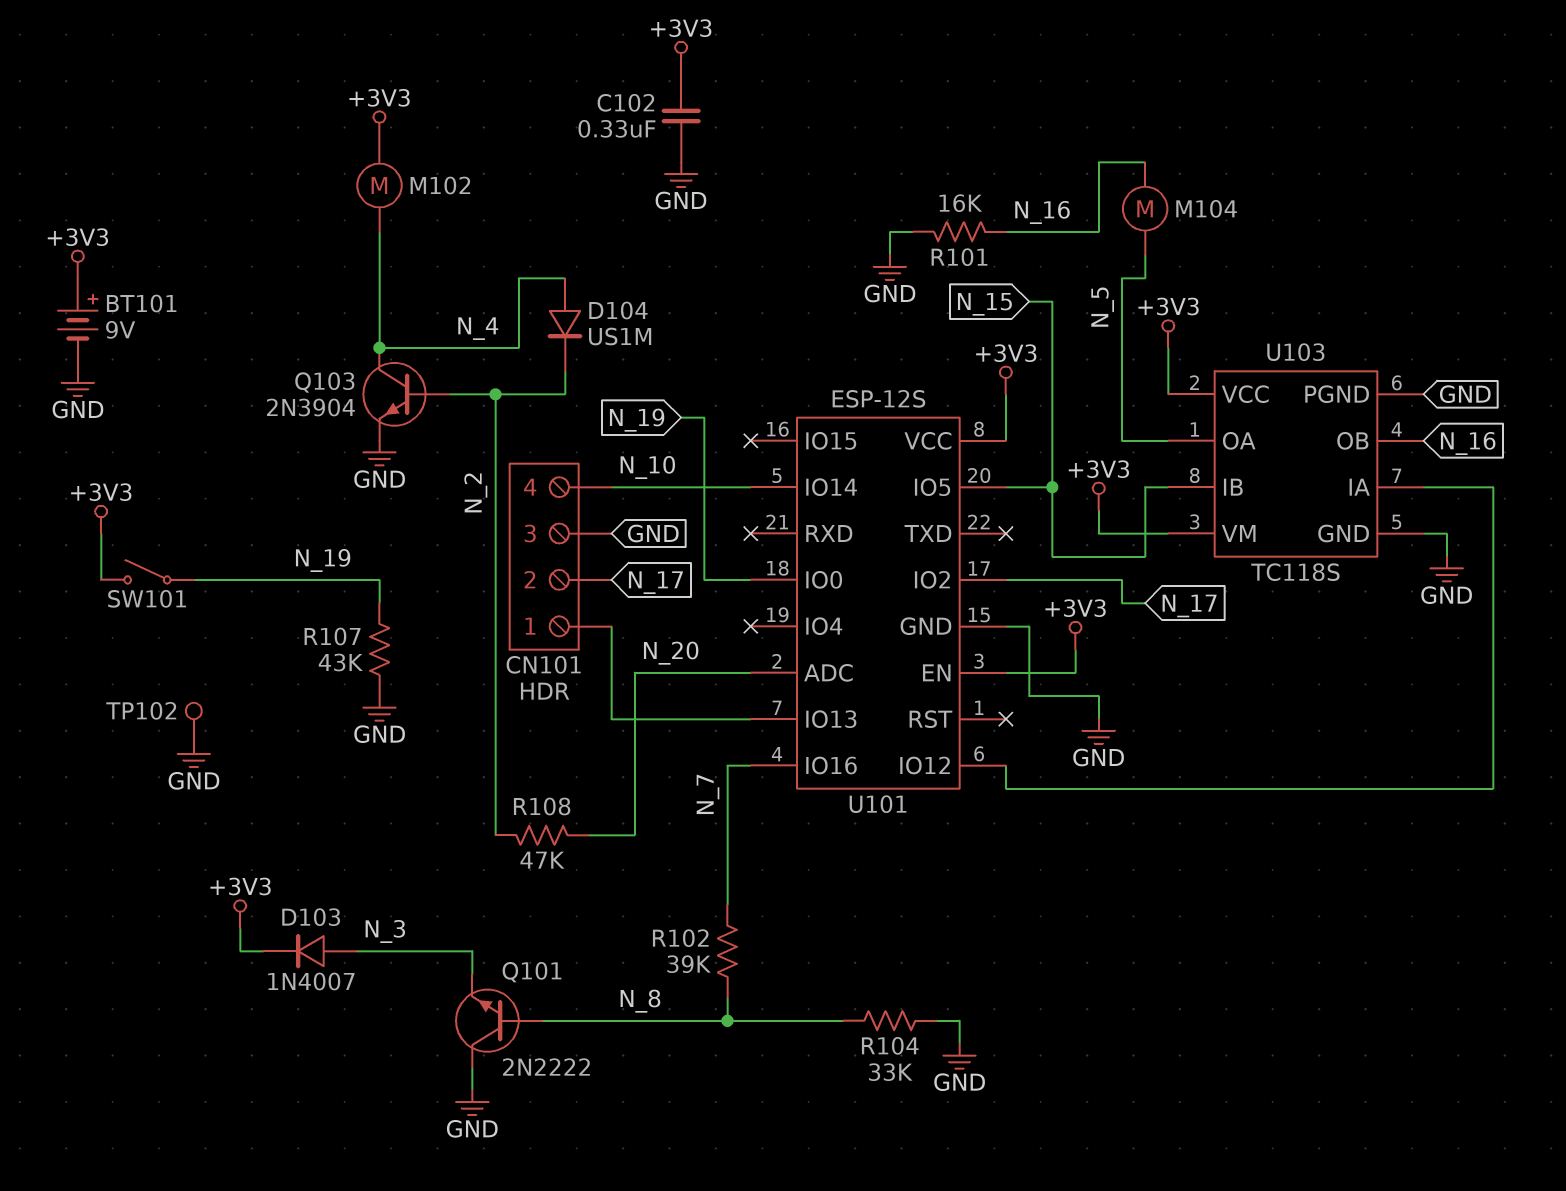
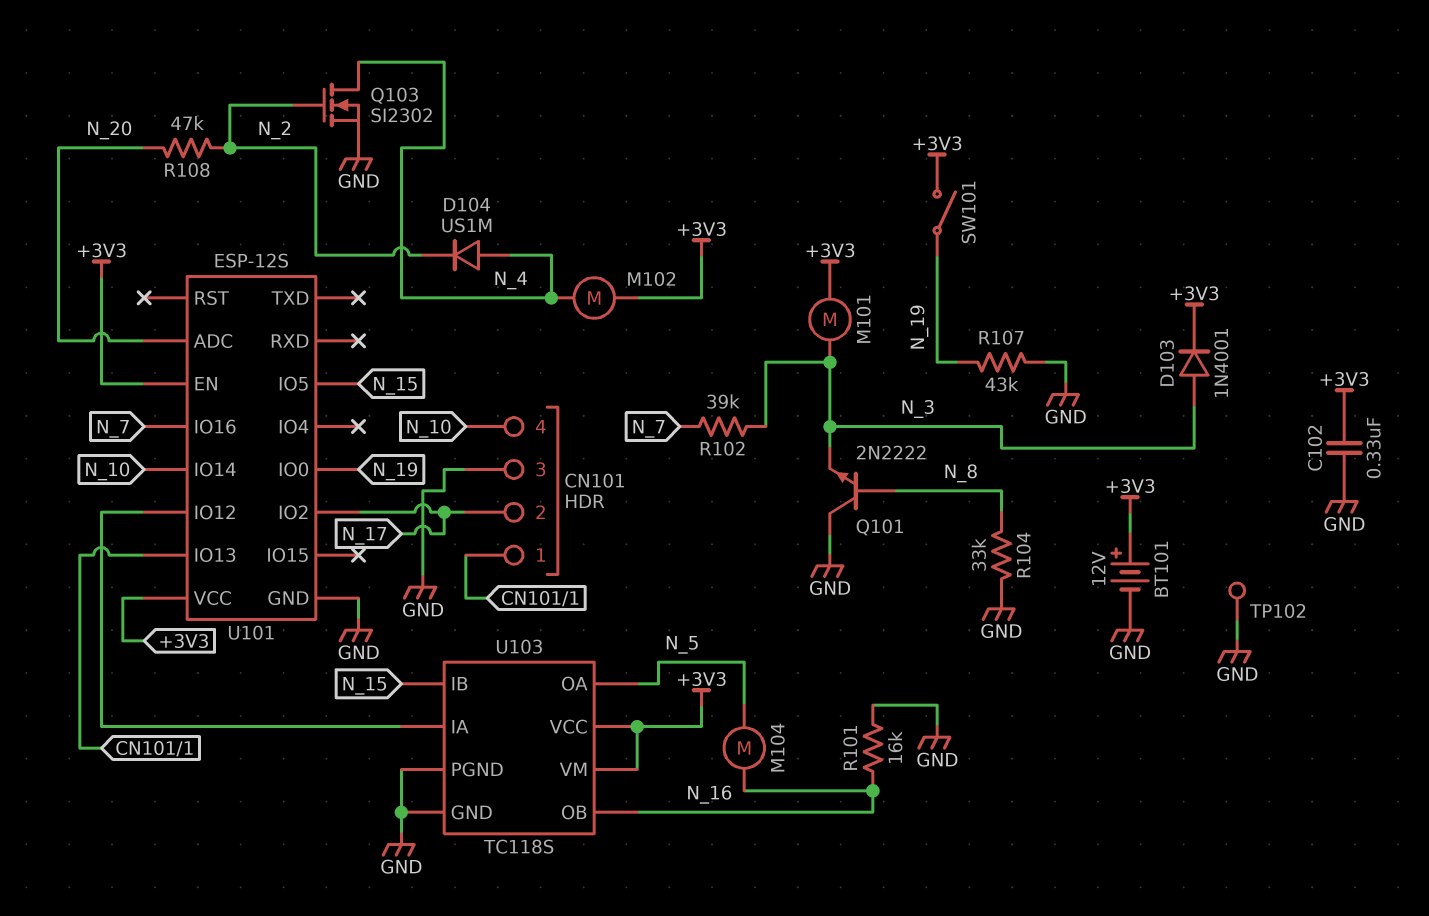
BT101: 9V (plus +3V3, minus GND) -> 12V (plus +3V3, minus GND)
D103: diode 1N4007 (A N_3, K +3V3) -> diode 1N4001 (A N_3, K +3V3)
M101: none -> motor (+3V3, N_3)
Q103: NPN 2N3904 (B N_2, C N_4, E GND) -> NMOS SI2302 (G N_2, D N_4, S GND)
R102: 39k (N_7, N_8) -> 39k (N_3, N_7)

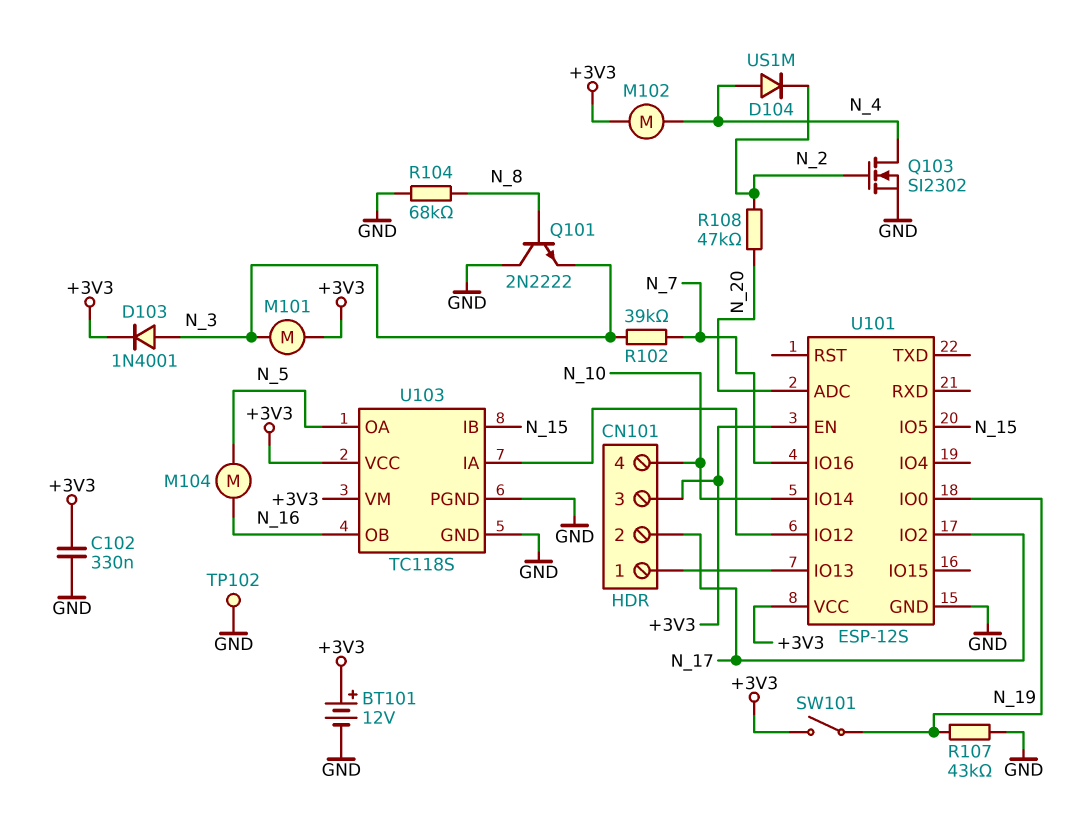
CN101 pin 3: GND -> +3V3
R101: 16k (GND, N_16) -> none
R104: 33k (GND, N_8) -> 68k (GND, N_8)

